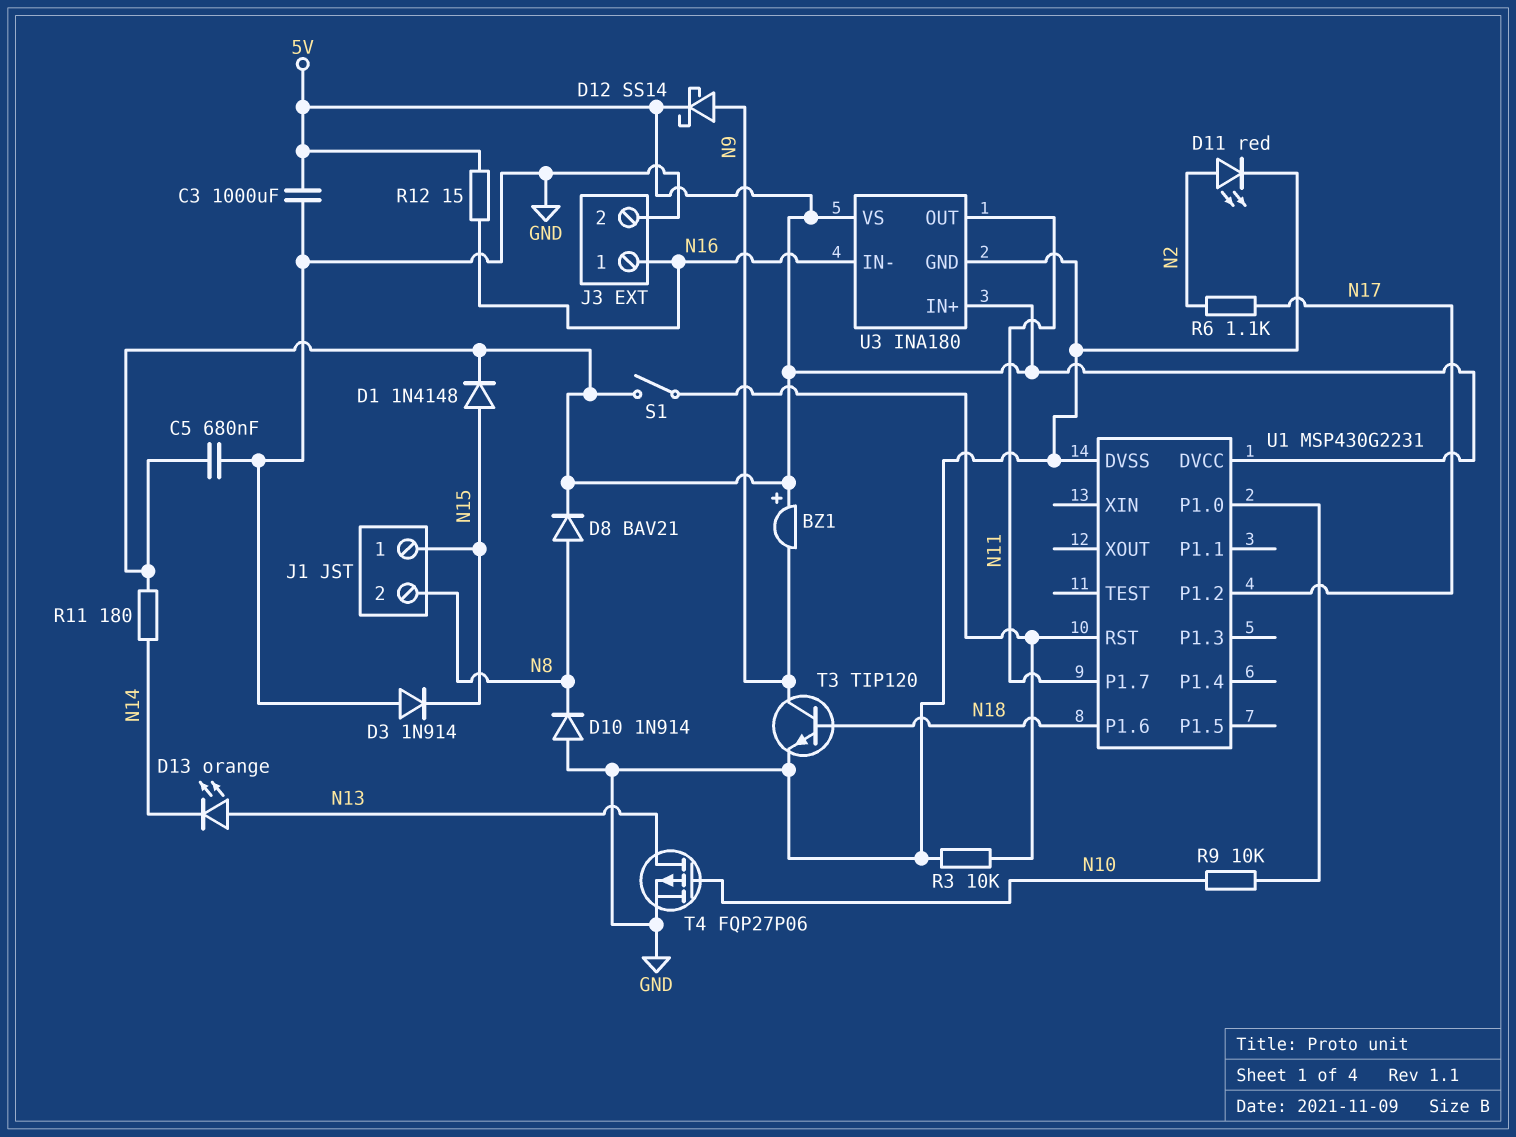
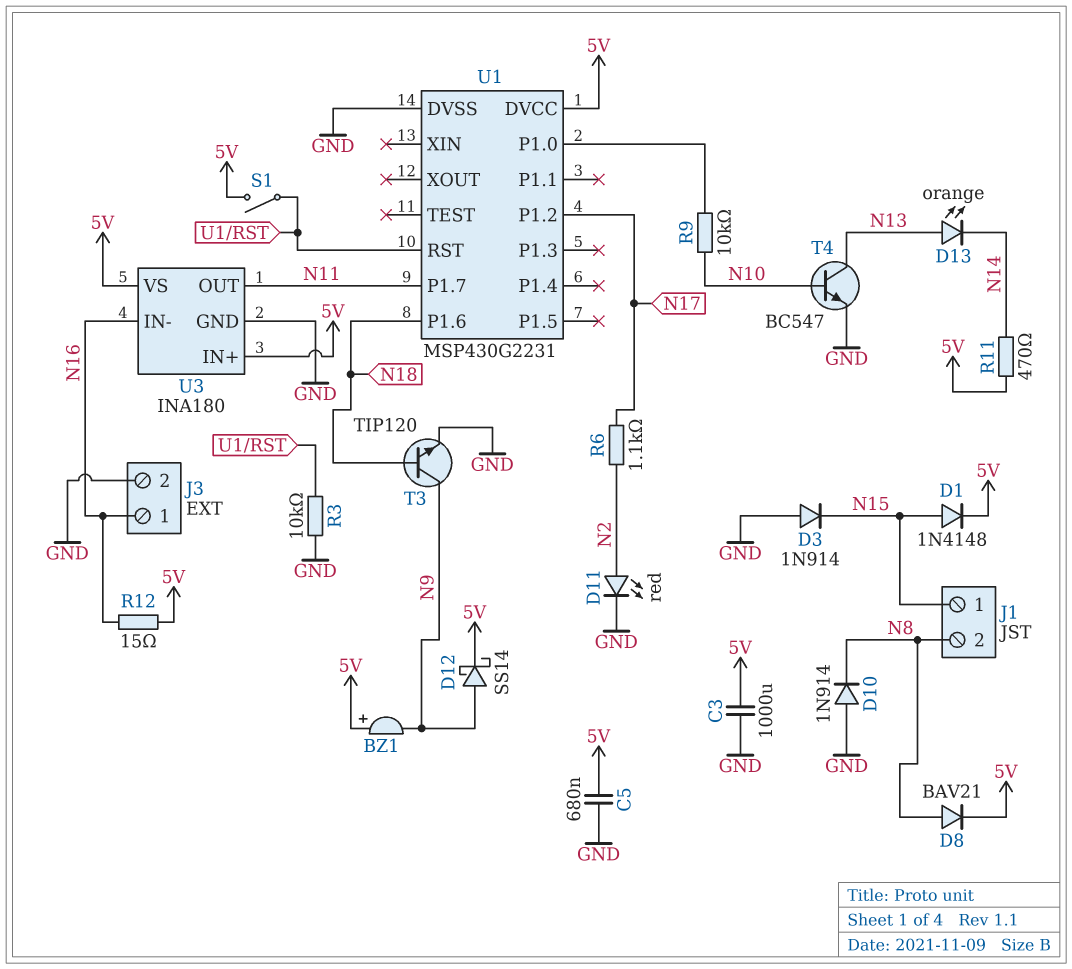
R11: 180 (5V, N14) -> 470 (5V, N14)
T4: PMOS FQP27P06 (G N10, D N13, S GND) -> NPN BC547 (B N10, C N13, E GND)

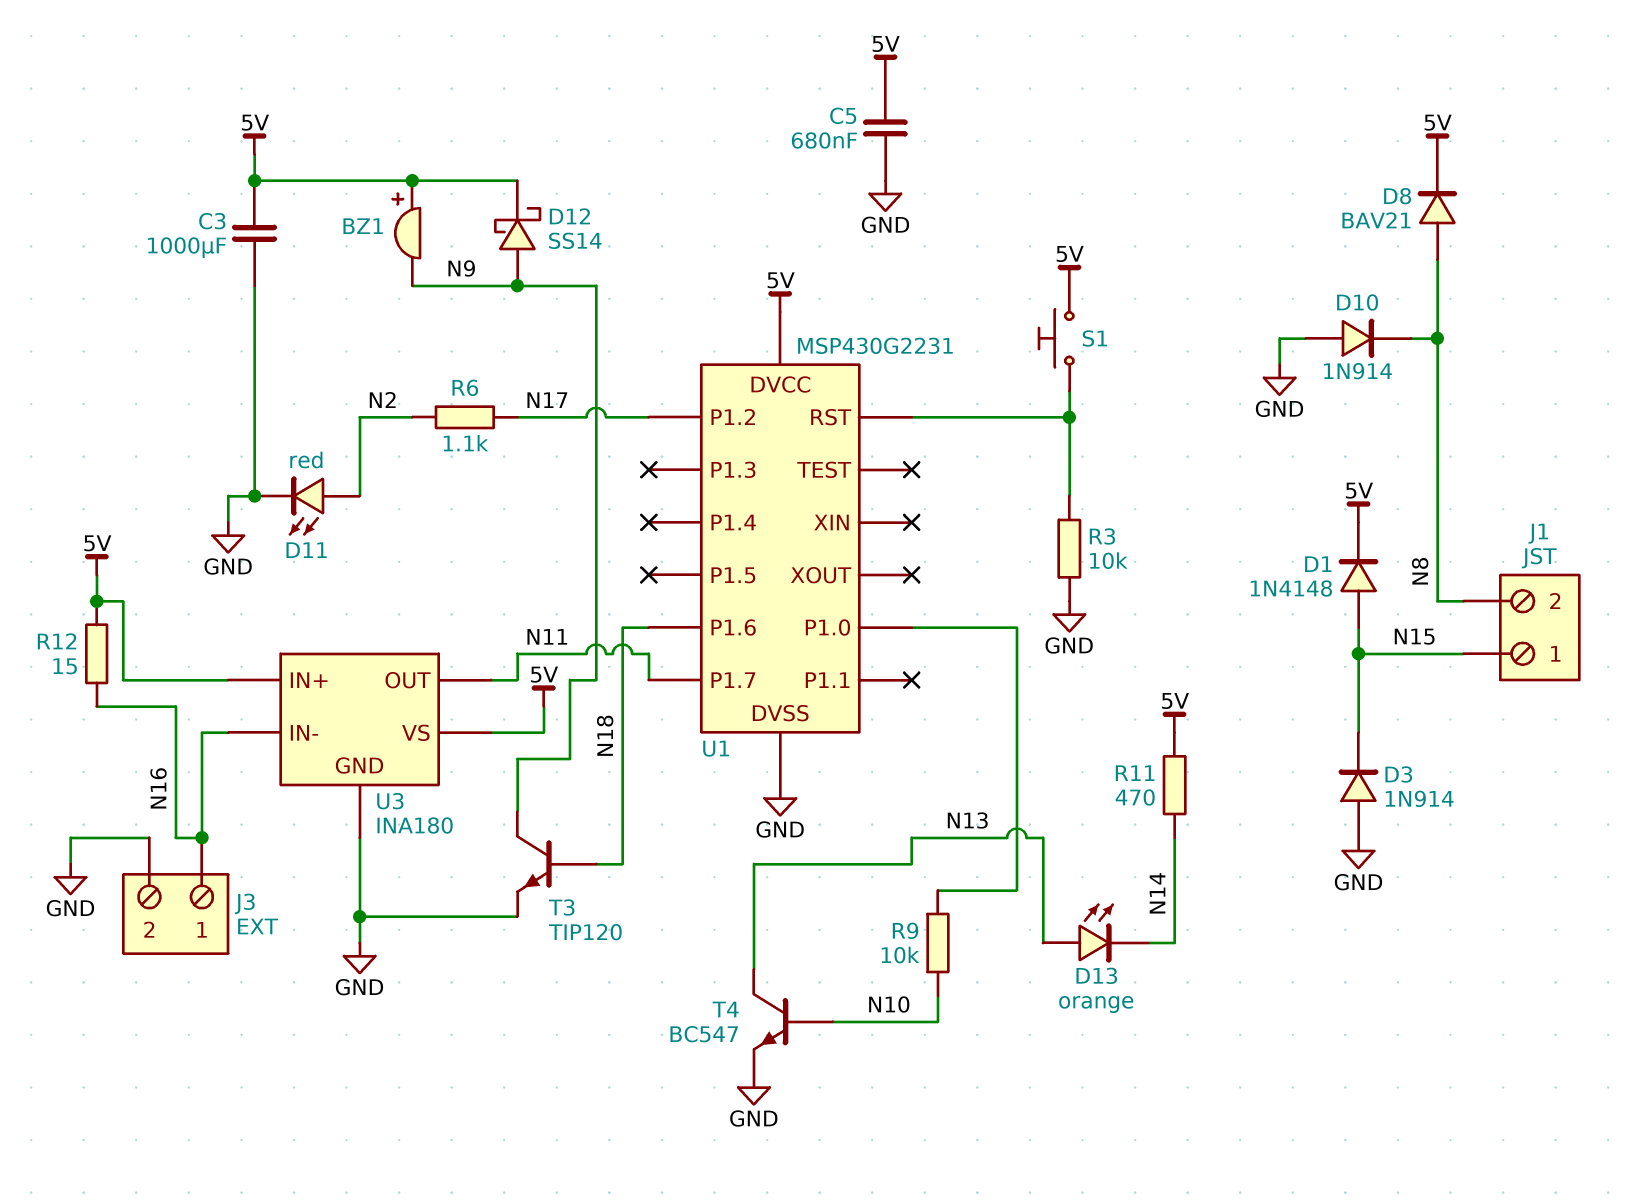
S1: switch (5V, U1/RST) -> button (5V, U1/RST)

